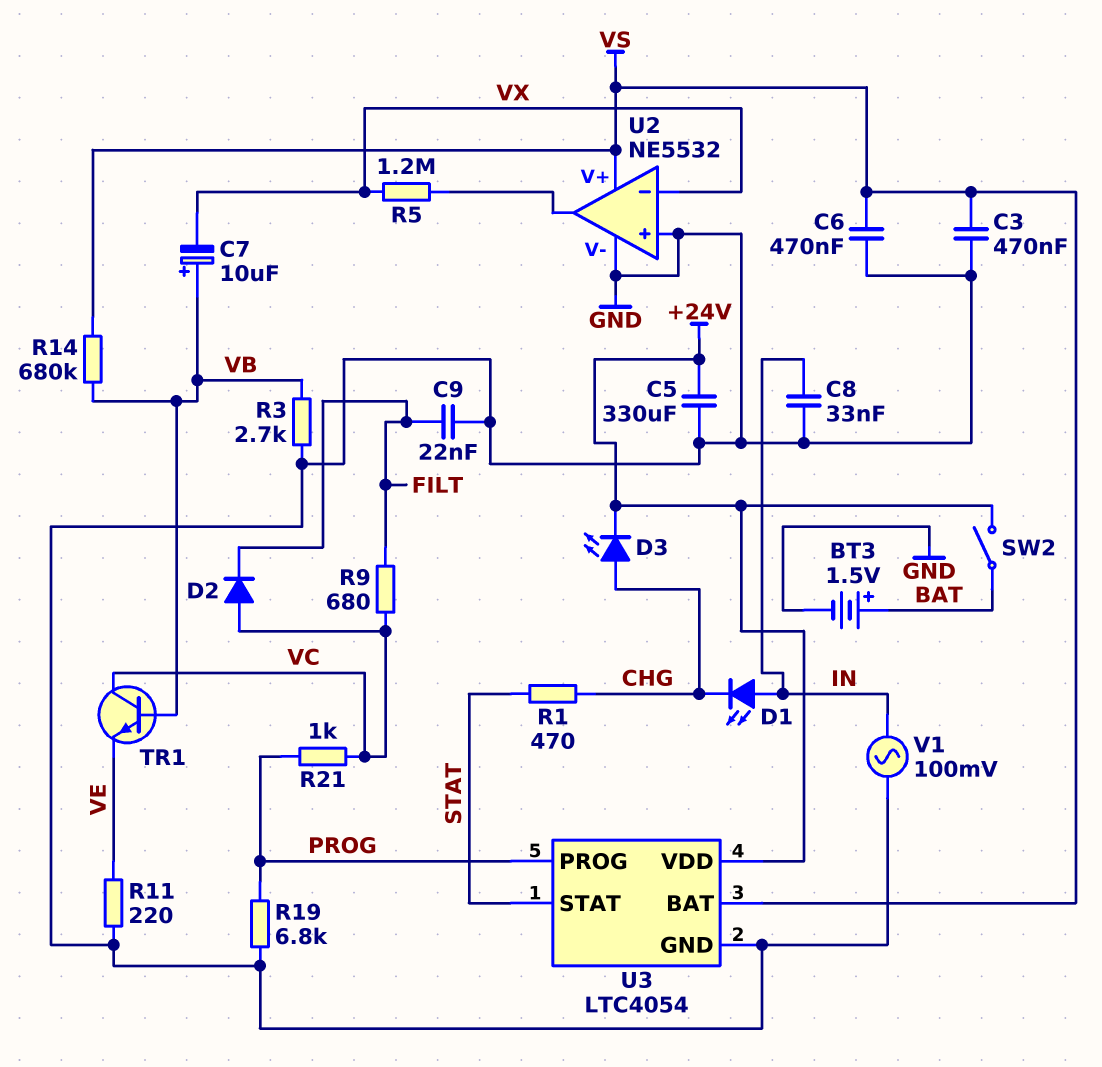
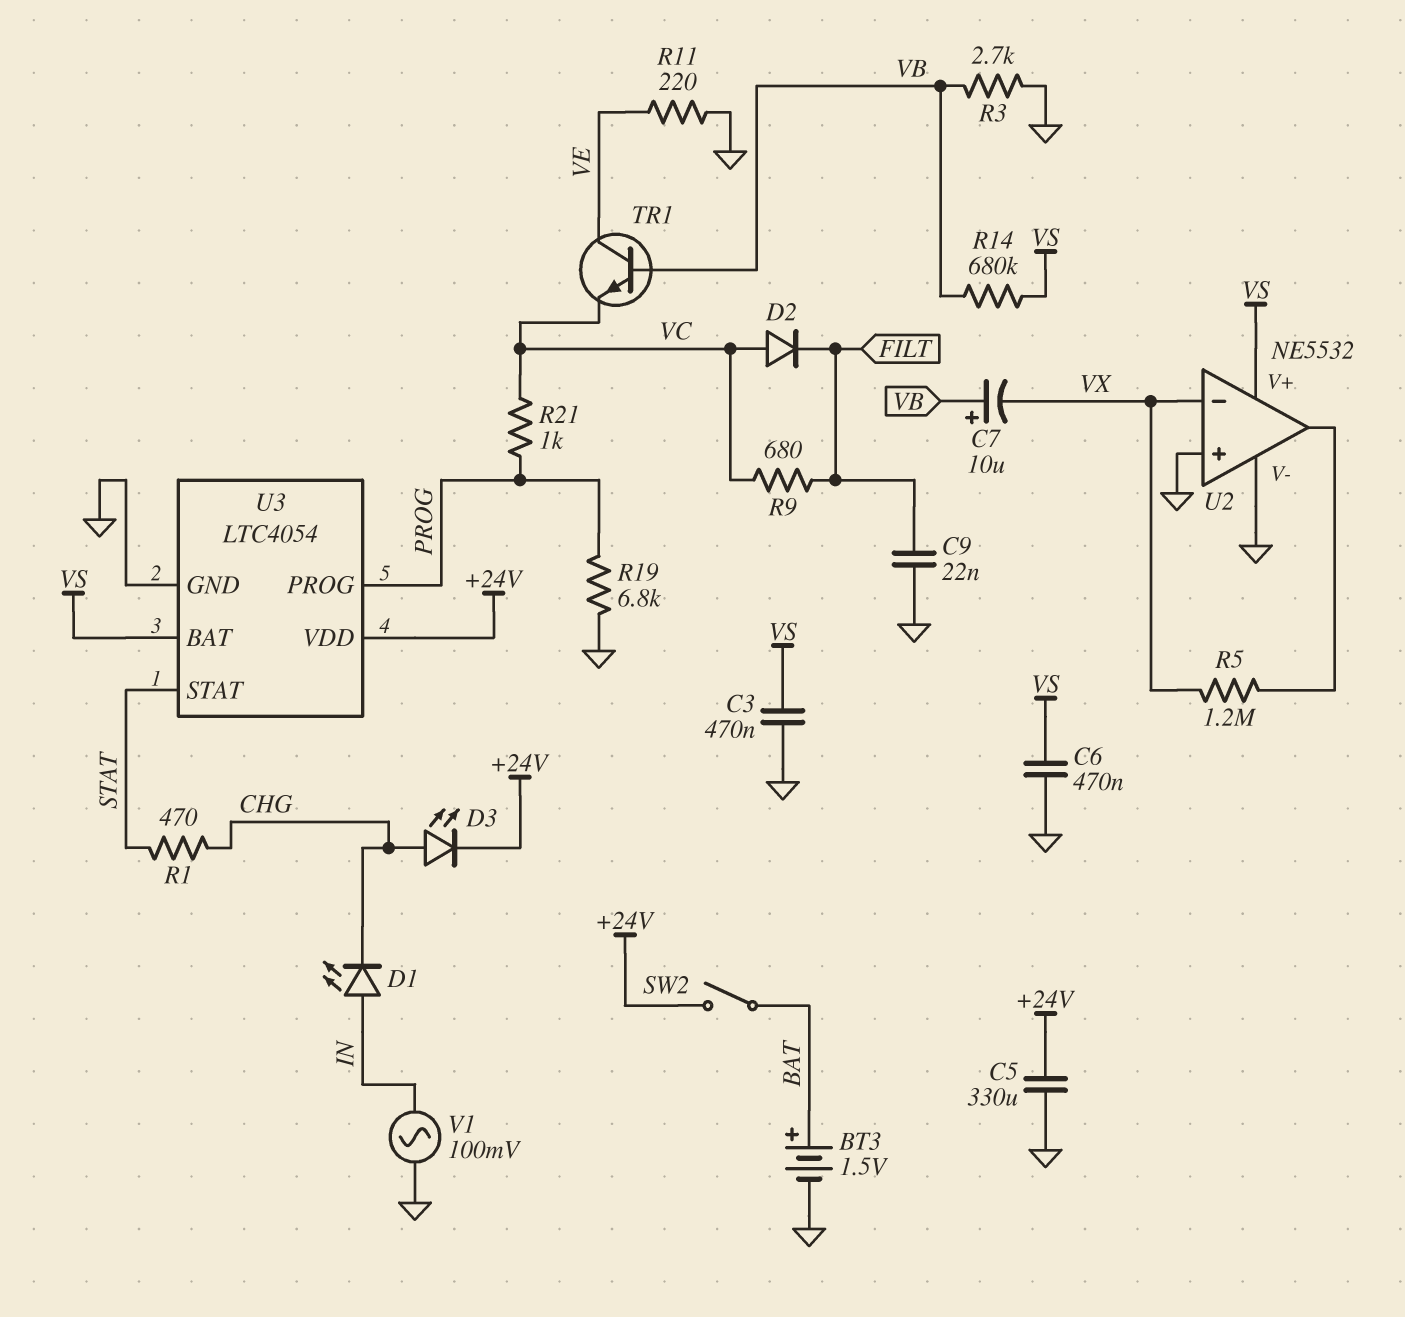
C8: 33nF (GND, IN) -> none
TR1: NPN (B VB, C VC, E VE) -> NPN (B VB, C VE, E VC)

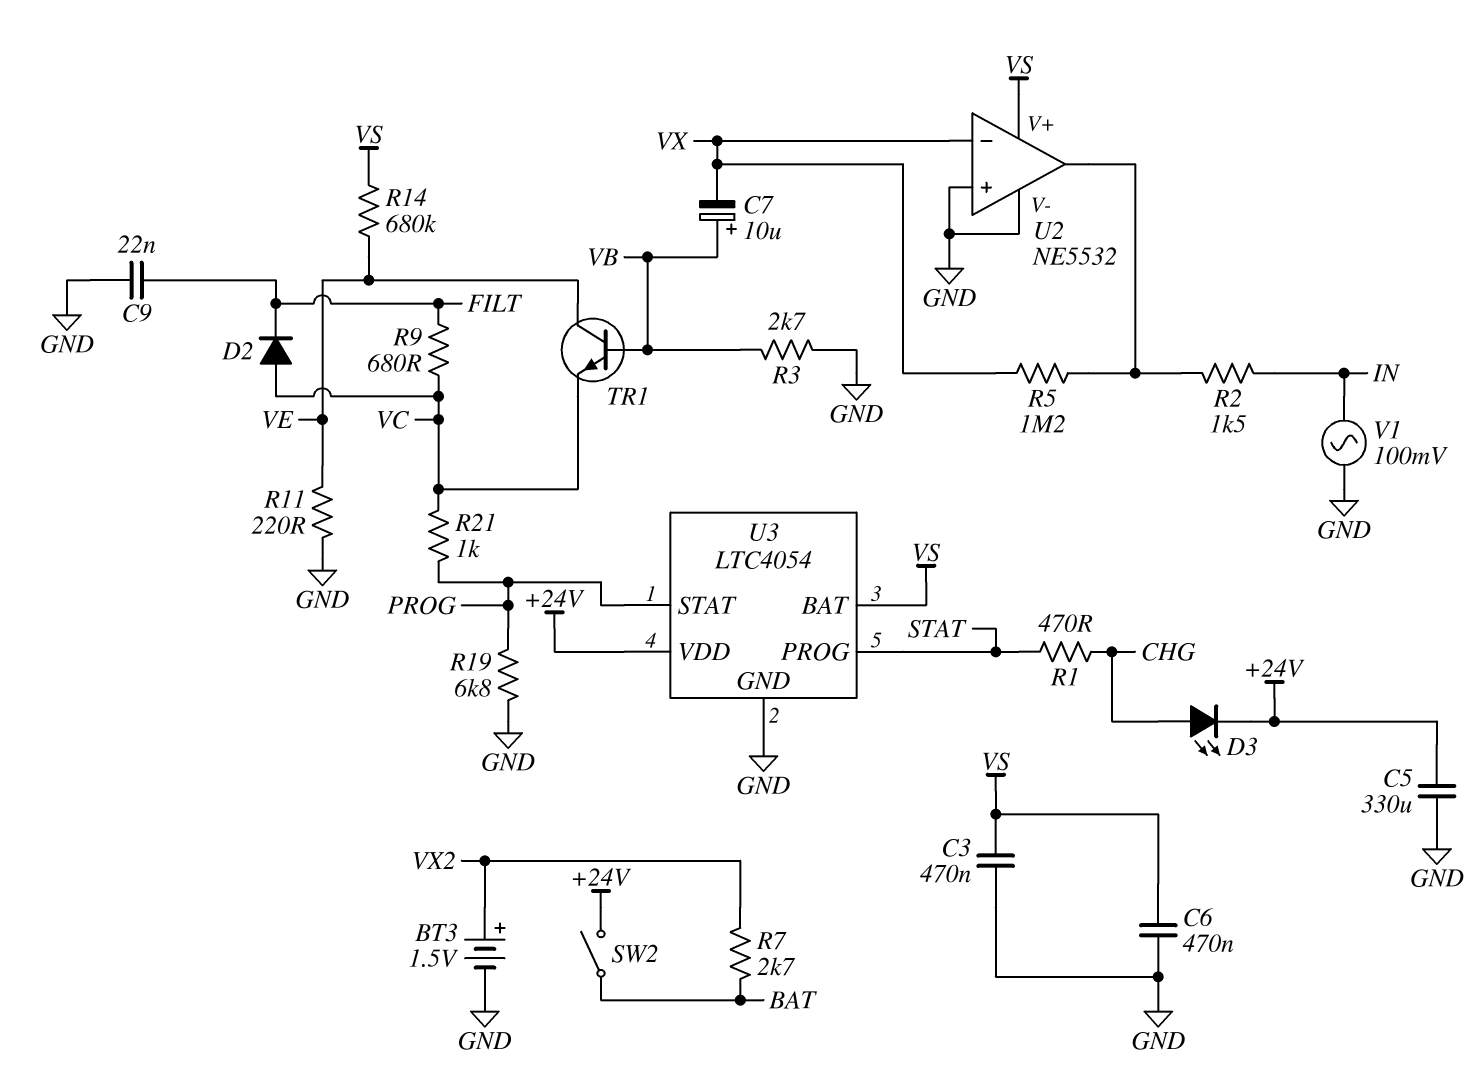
BT3: 1.5V (plus BAT, minus GND) -> 1.5V (plus VX2, minus GND)
D1: LED (A IN, K CHG) -> none
R2: none -> 1.5k (IN, U2/out)
R7: none -> 2.7k (BAT, VX2)
R14: 680k (VB, VS) -> 680k (VE, VS)
U3 pin PROG: PROG -> STAT
U3 pin STAT: STAT -> PROG

